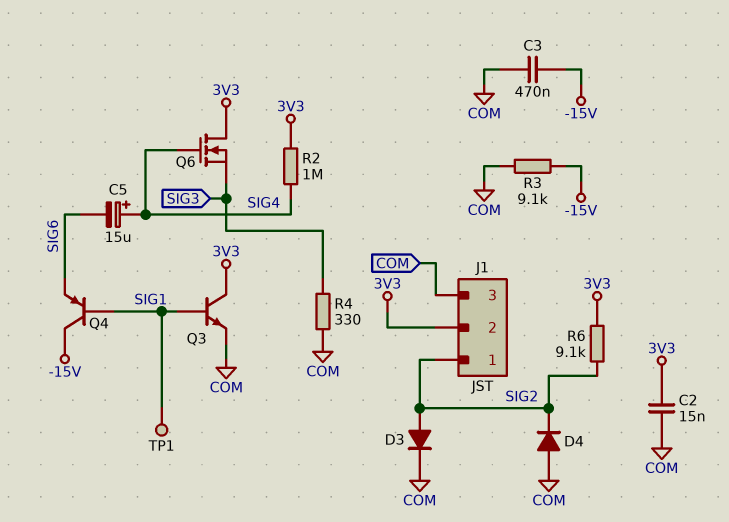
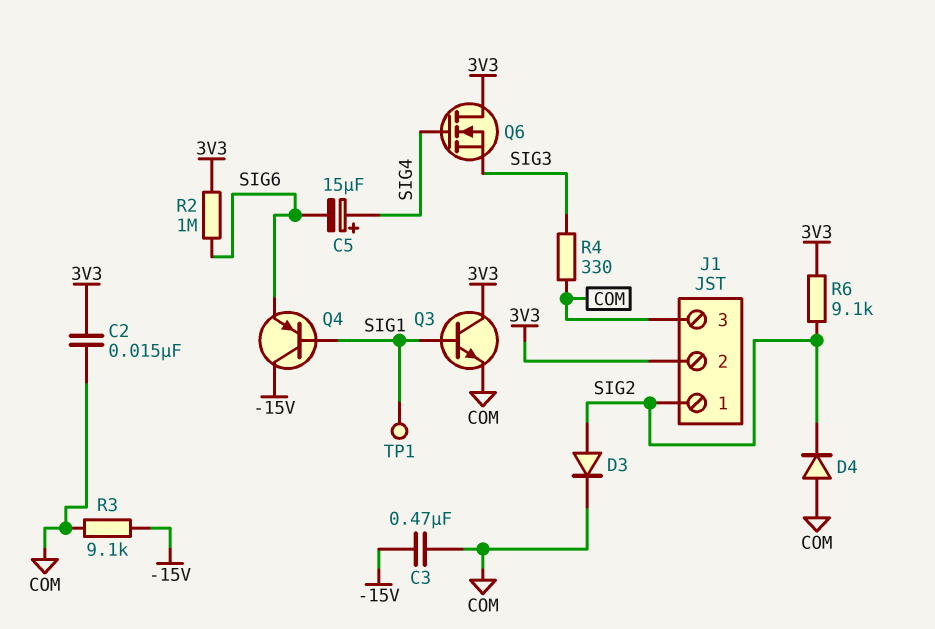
R2: 1M (3V3, SIG4) -> 1M (3V3, SIG6)

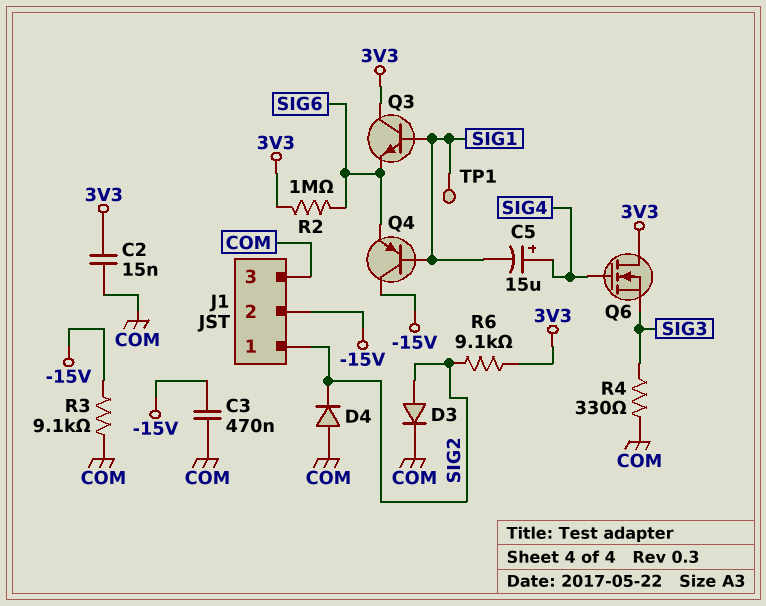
C5: 15uF (plus SIG4, minus SIG6) -> 15uF (plus SIG4, minus SIG1)
J1 pin 2: 3V3 -> -15V
Q3: NPN (B SIG1, C 3V3, E COM) -> NPN (B SIG1, C 3V3, E SIG6)

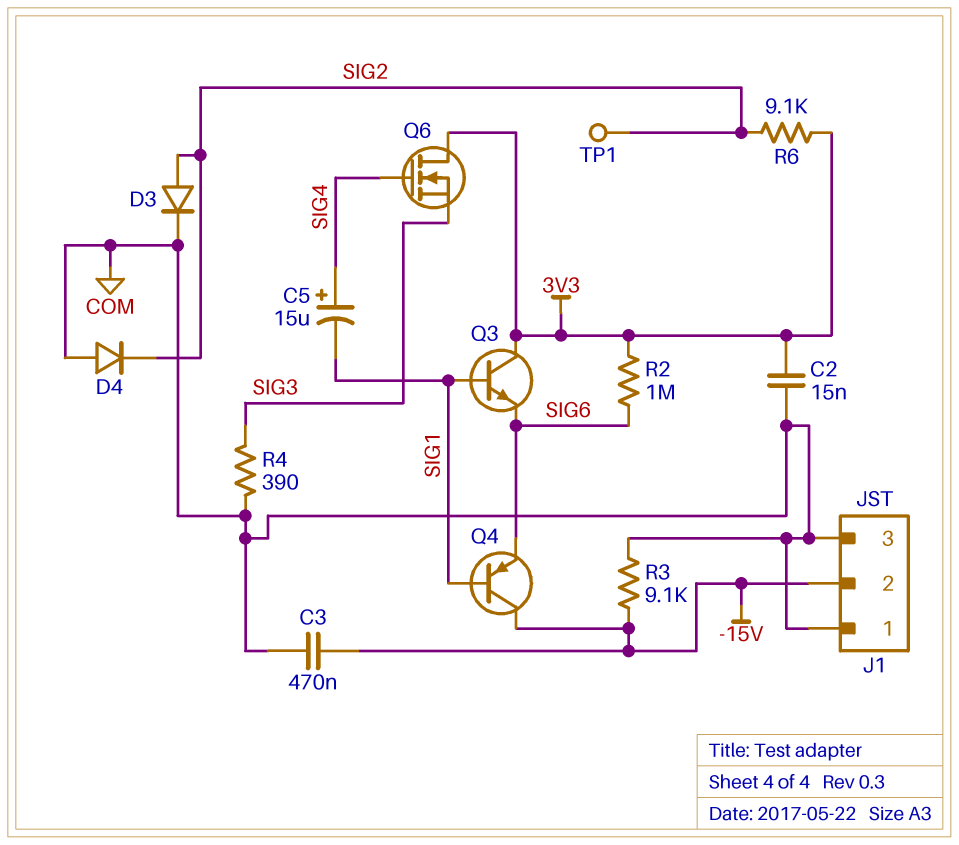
J1 pin 1: SIG2 -> COM
R4: 330 (COM, SIG3) -> 390 (COM, SIG3)
TP1: test point (SIG1) -> test point (SIG2)

